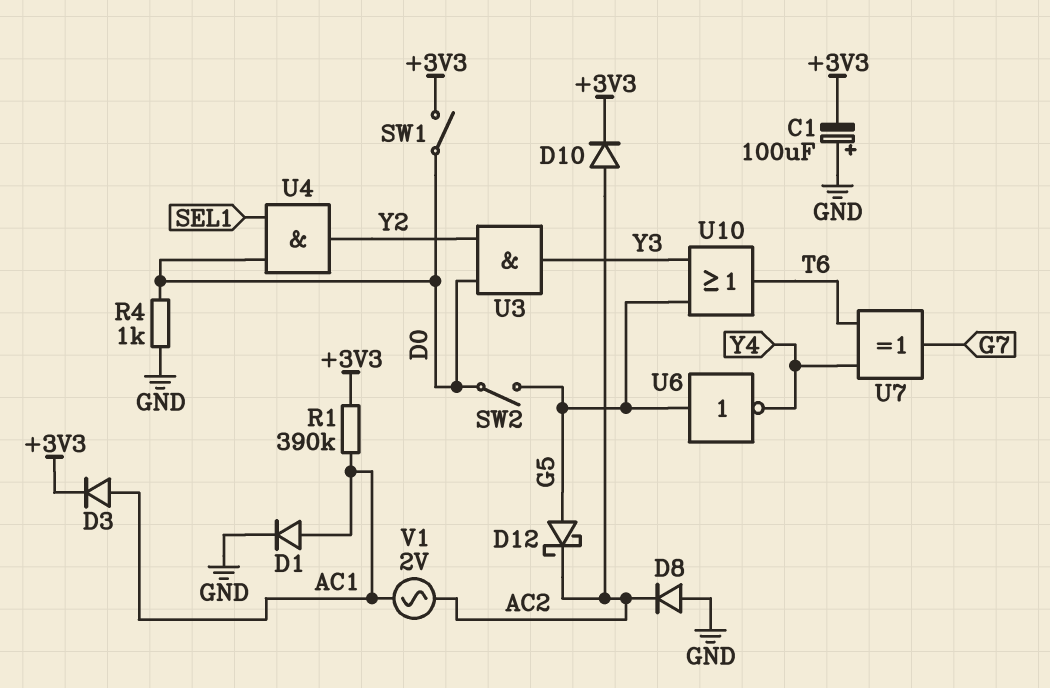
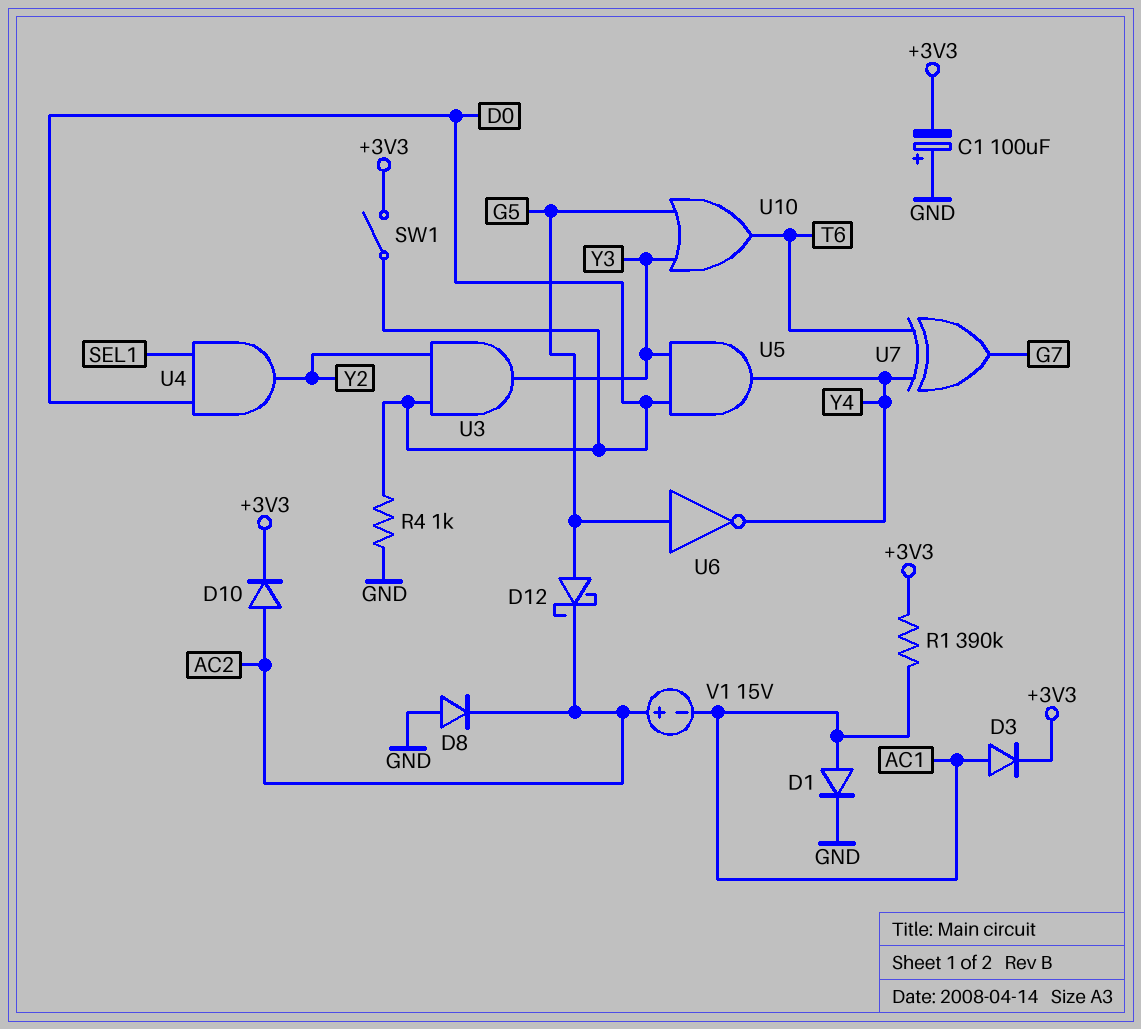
SW2: switch (D0, G5) -> none
U5: none -> AND (in D0, in Y3, out Y4)
V1: AC 2V (AC1, AC2) -> 15V (plus AC2, minus AC1)

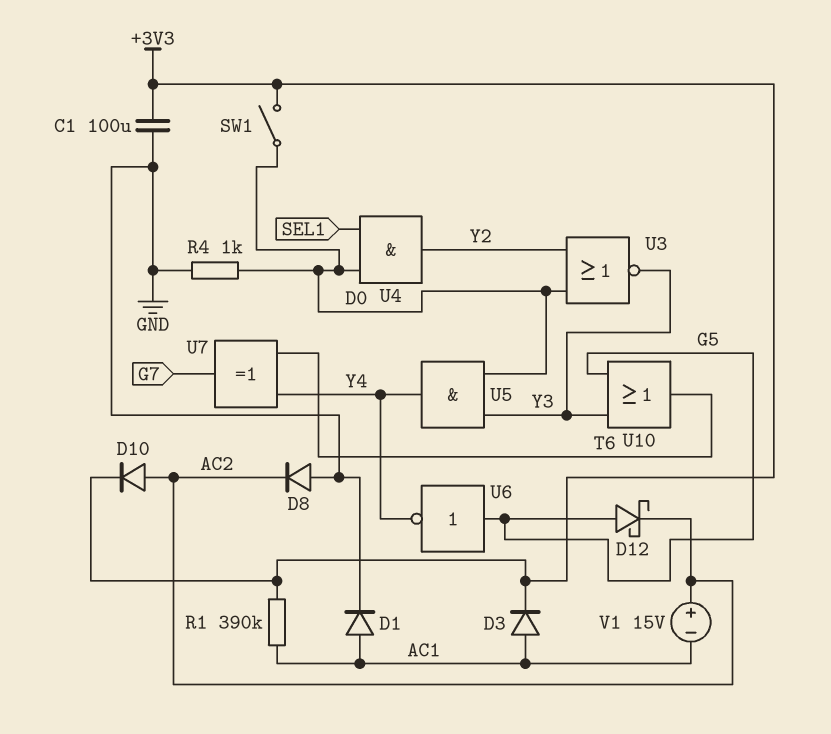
C1: 100uF (plus GND, minus +3V3) -> 100uF (+3V3, GND)
U3: AND (in D0, in Y2, out Y3) -> NOR (in D0, in Y2, out Y3)

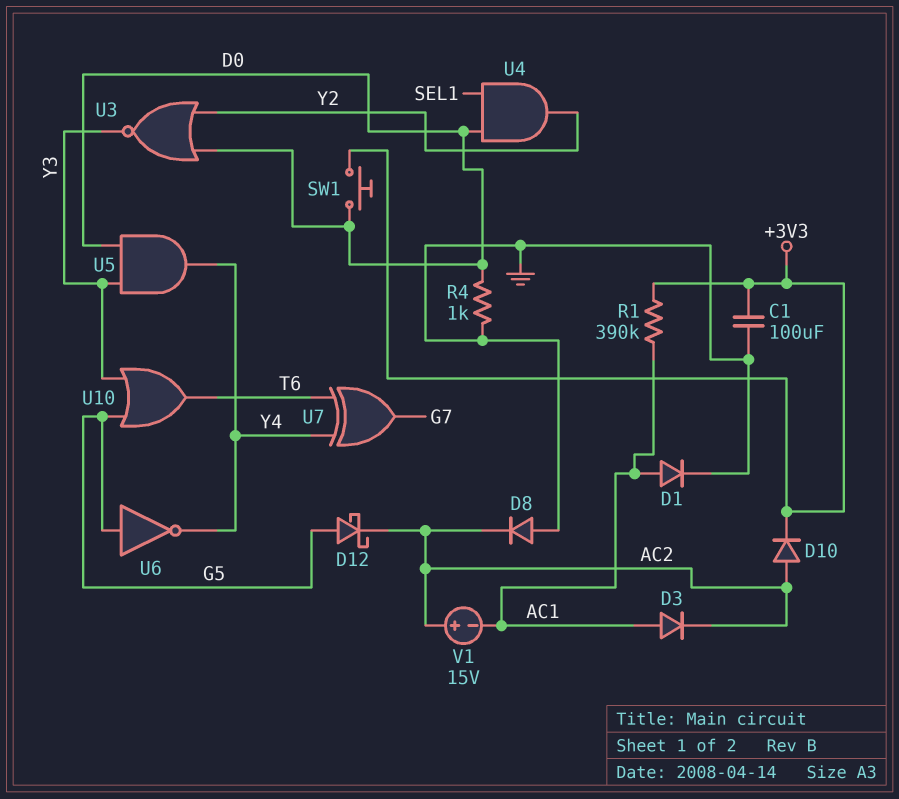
D3: diode (A AC1, K +3V3) -> diode (A AC1, K AC2)
SW1: switch (+3V3, D0) -> button (+3V3, D0)

